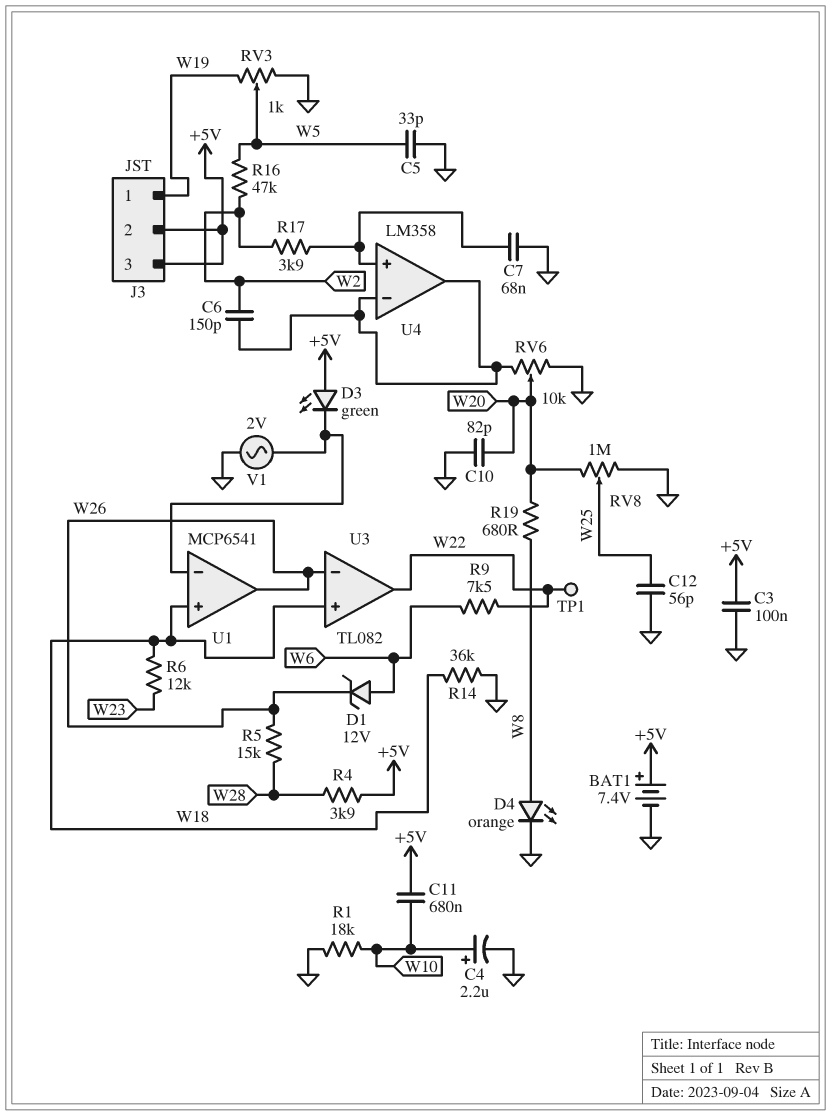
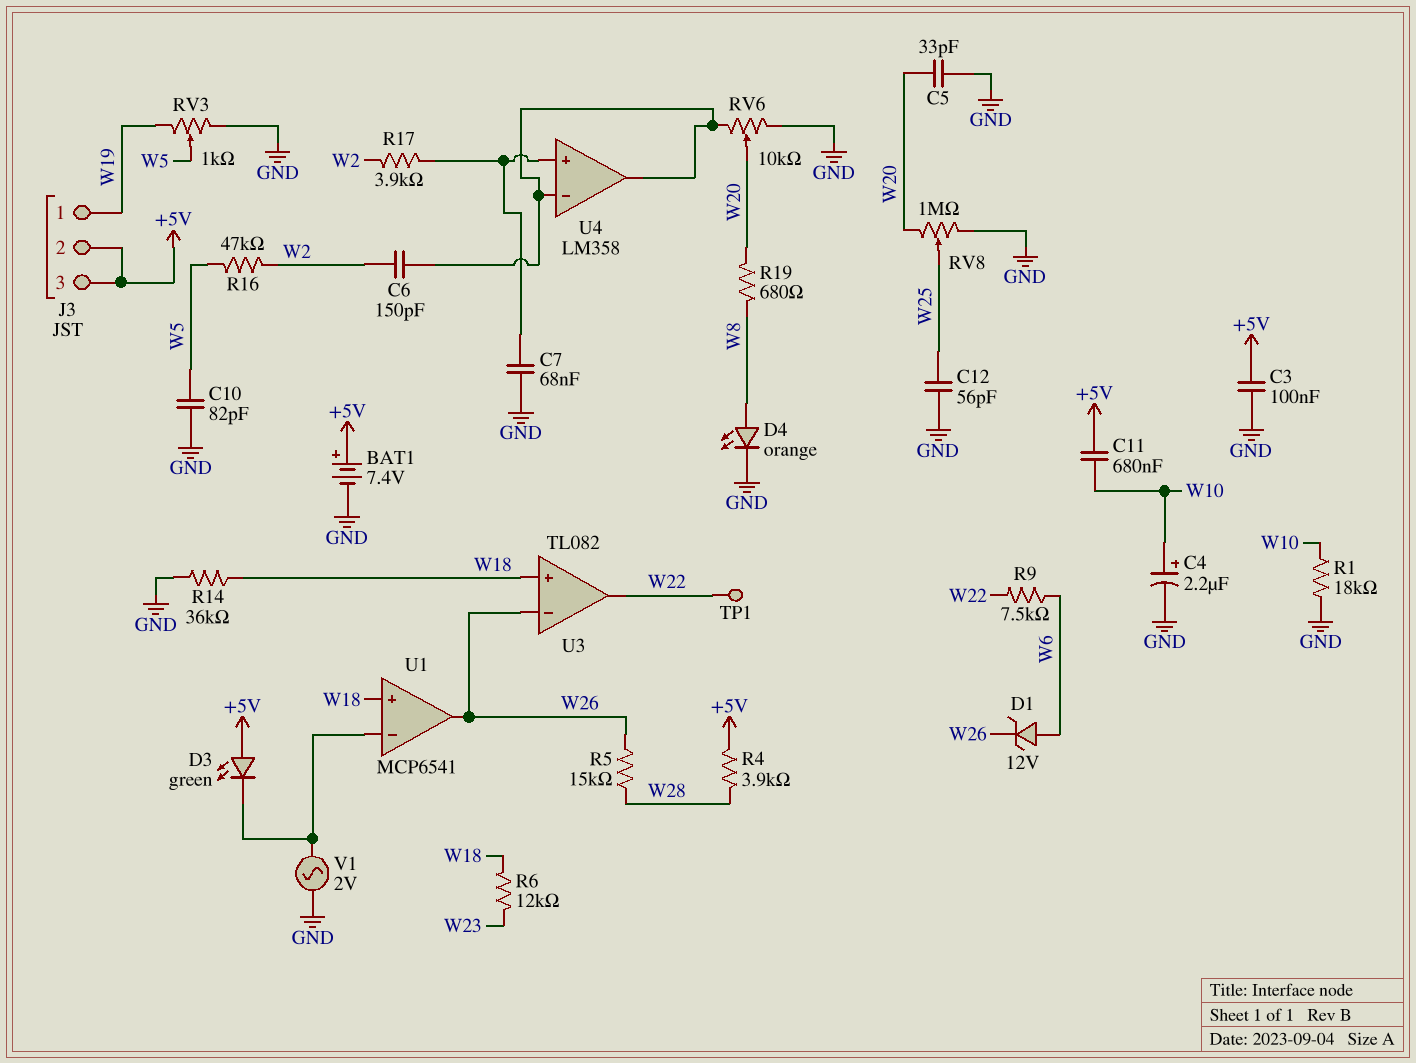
C5: 33pF (GND, W5) -> 33pF (GND, W20)
C10: 82pF (GND, W20) -> 82pF (GND, W5)

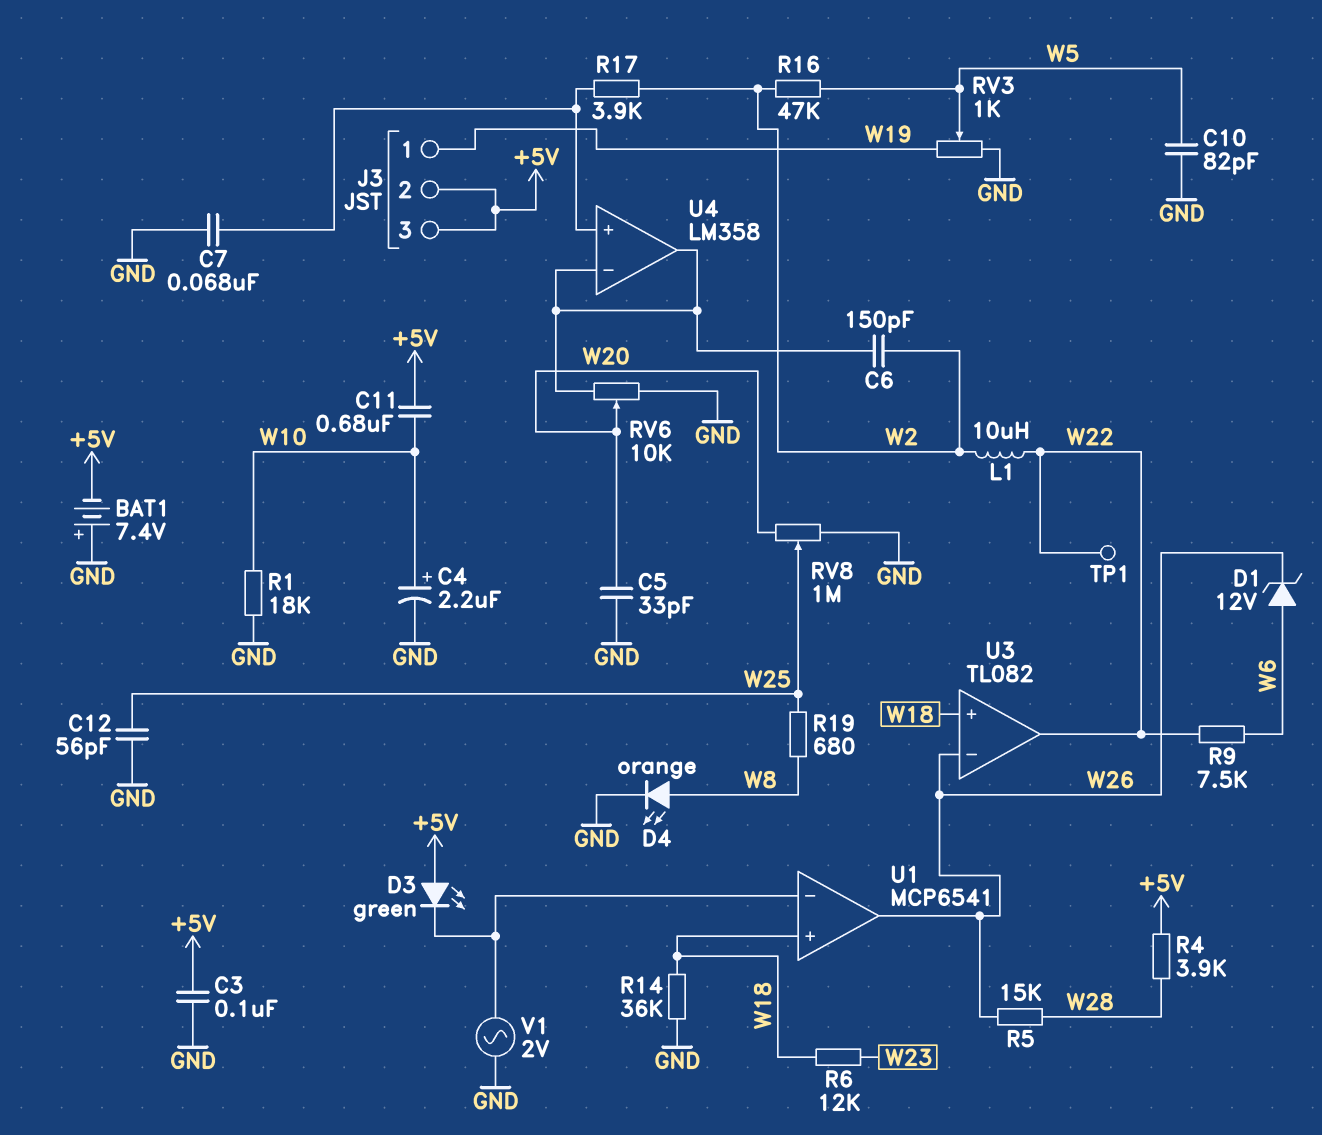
BAT1: 7.4V (plus +5V, minus GND) -> 7.4V (plus GND, minus +5V)
L1: none -> 10uH (W2, W22)
R19: 680 (W8, W20) -> 680 (W8, W25)

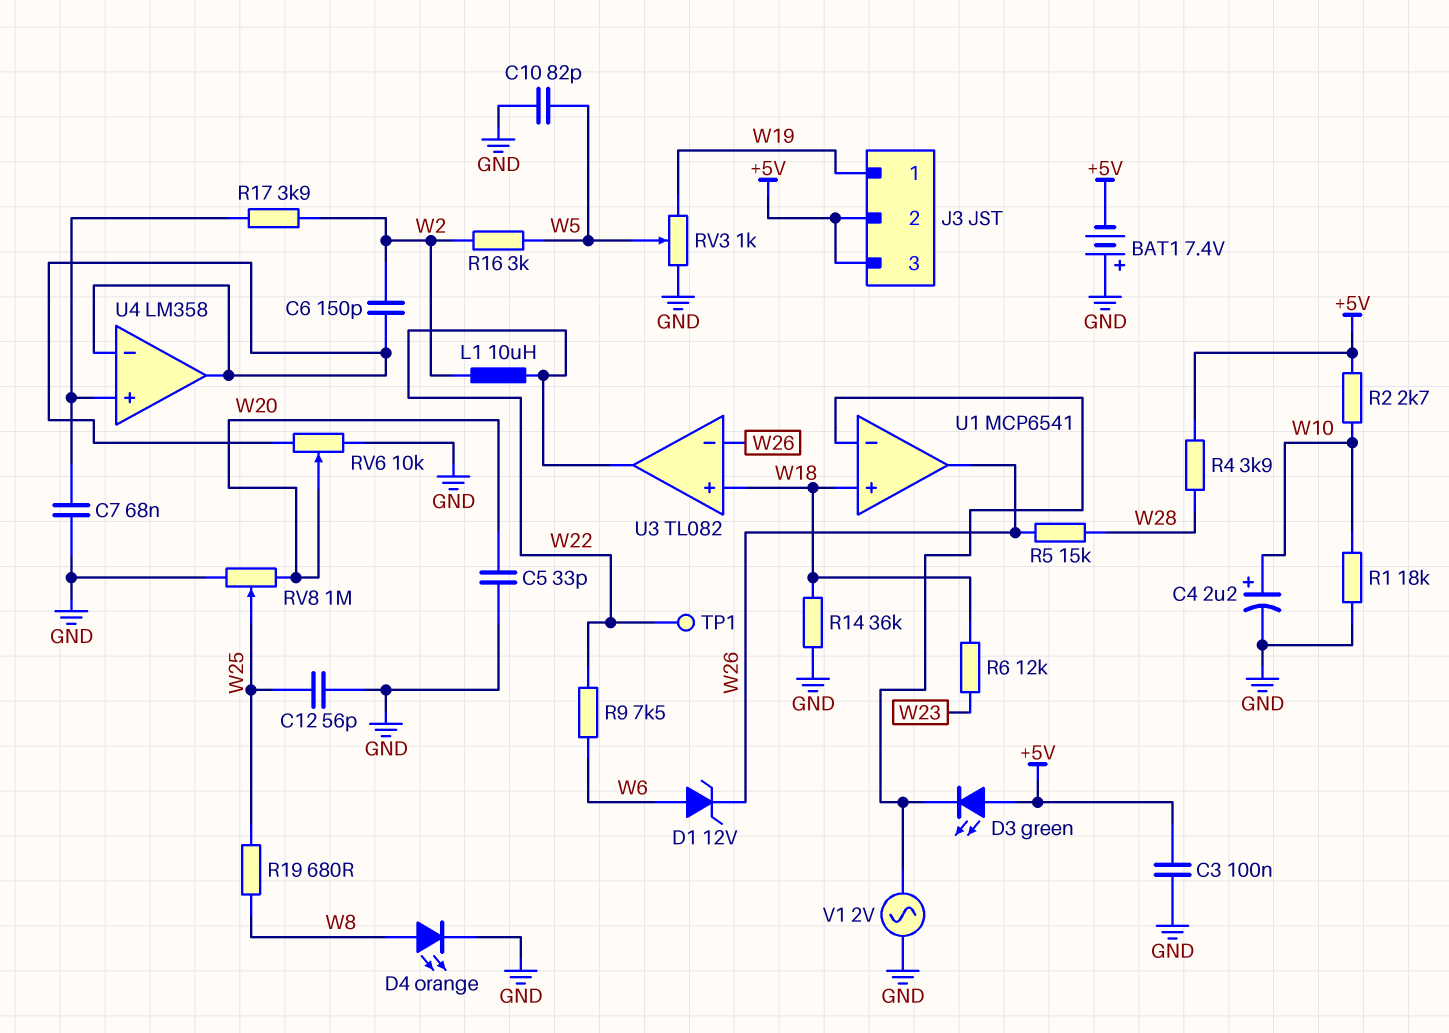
C11: 680nF (+5V, W10) -> none
R2: none -> 2.7k (+5V, W10)
R16: 47k (W2, W5) -> 3k (W2, W5)

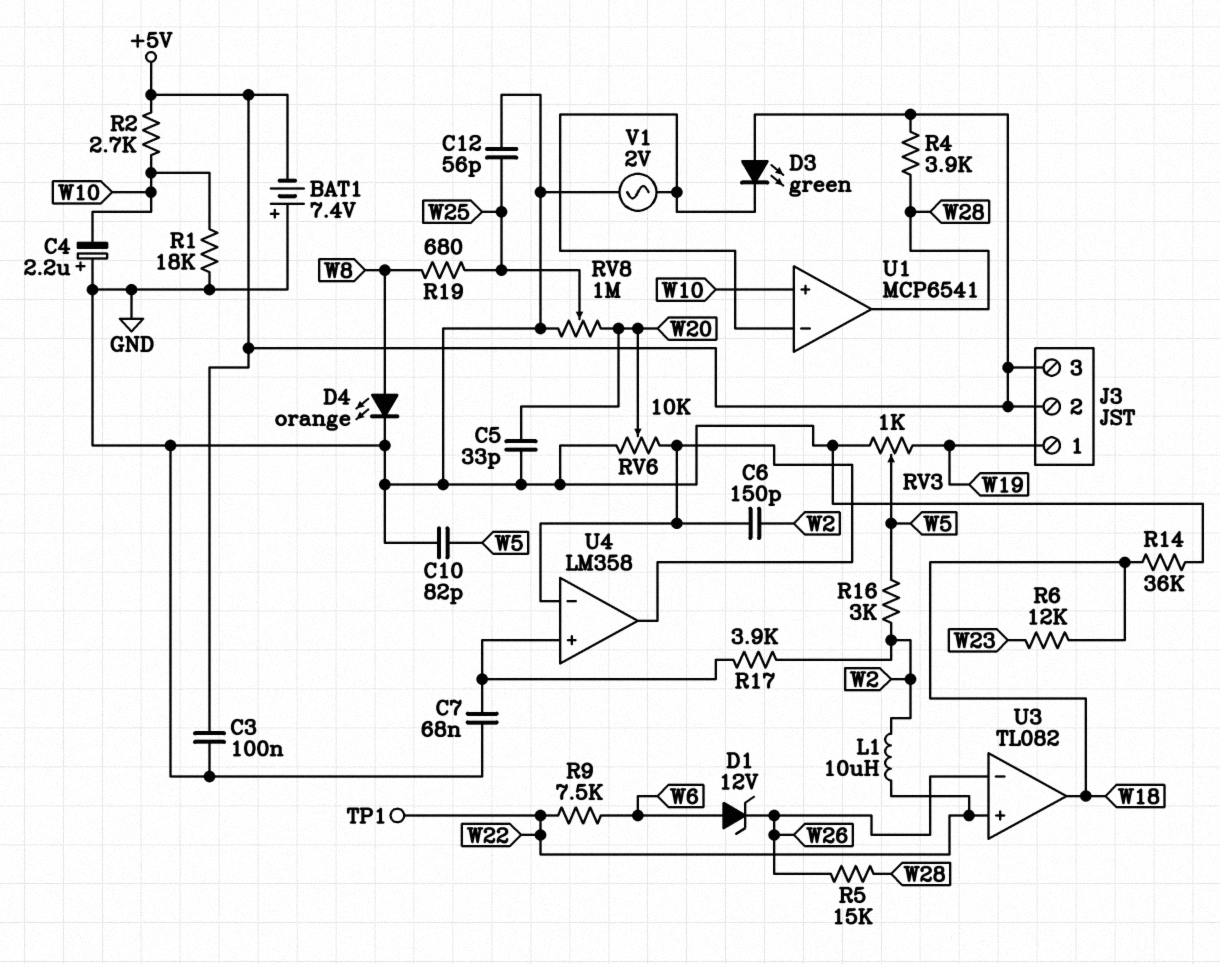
C4: 2.2uF (plus W10, minus GND) -> 2.2uF (plus GND, minus W10)
U1 pin in+: W18 -> W10
U1 pin out: W26 -> W28
U3 pin in+: W18 -> W22
U3 pin out: W22 -> W18

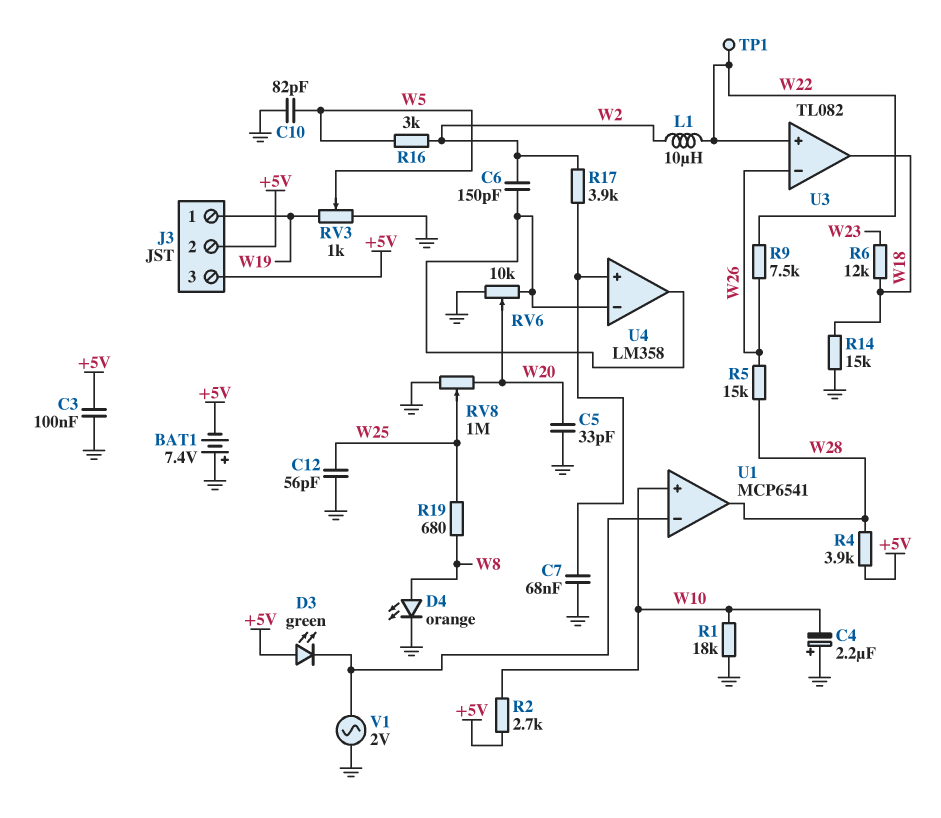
D1: zener 12V (A W6, K W26) -> none
R9: 7.5k (W6, W22) -> 7.5k (W22, W26)
R14: 36k (GND, W18) -> 15k (GND, W18)

